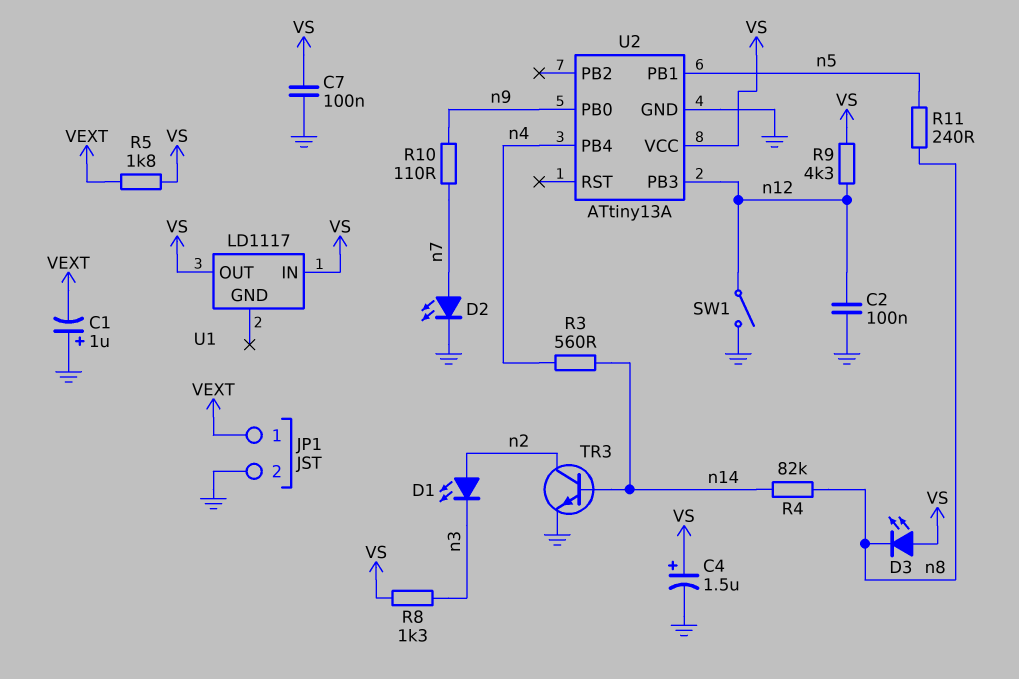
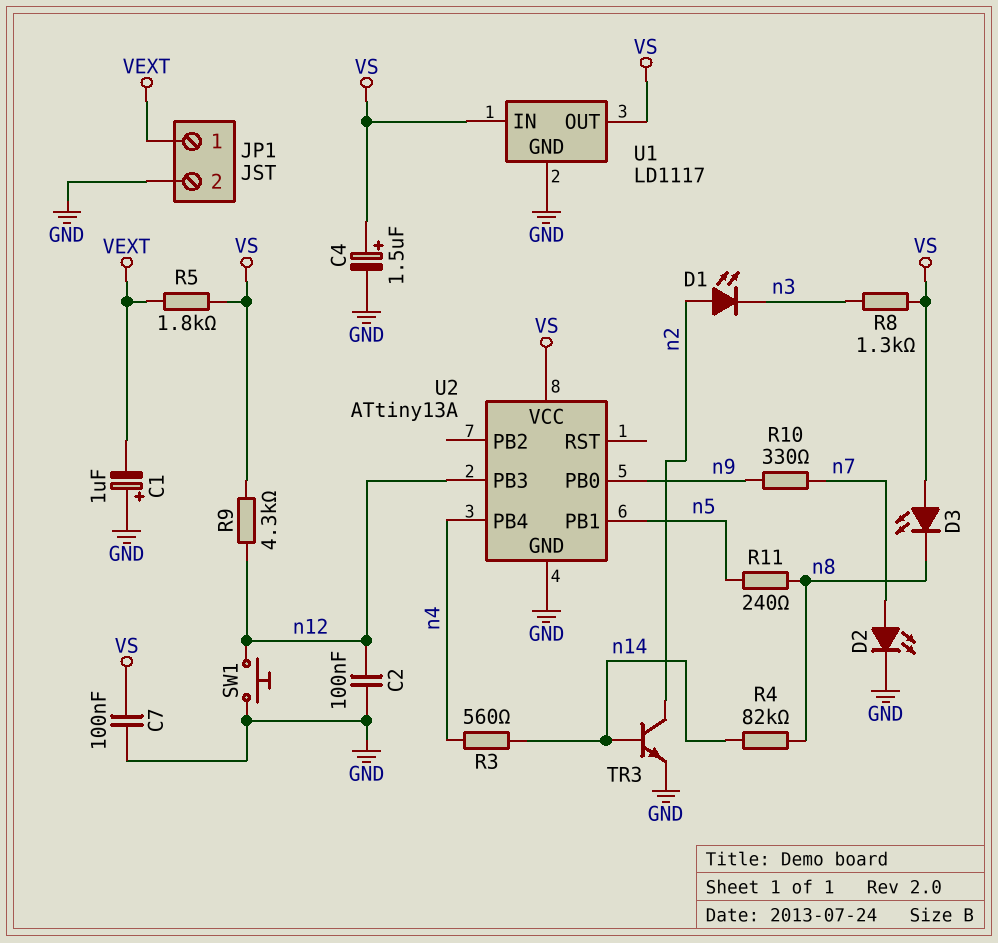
R10: 110 (n7, n9) -> 330 (n7, n9)
SW1: switch (GND, n12) -> button (GND, n12)
U1 pin GND: none -> GND

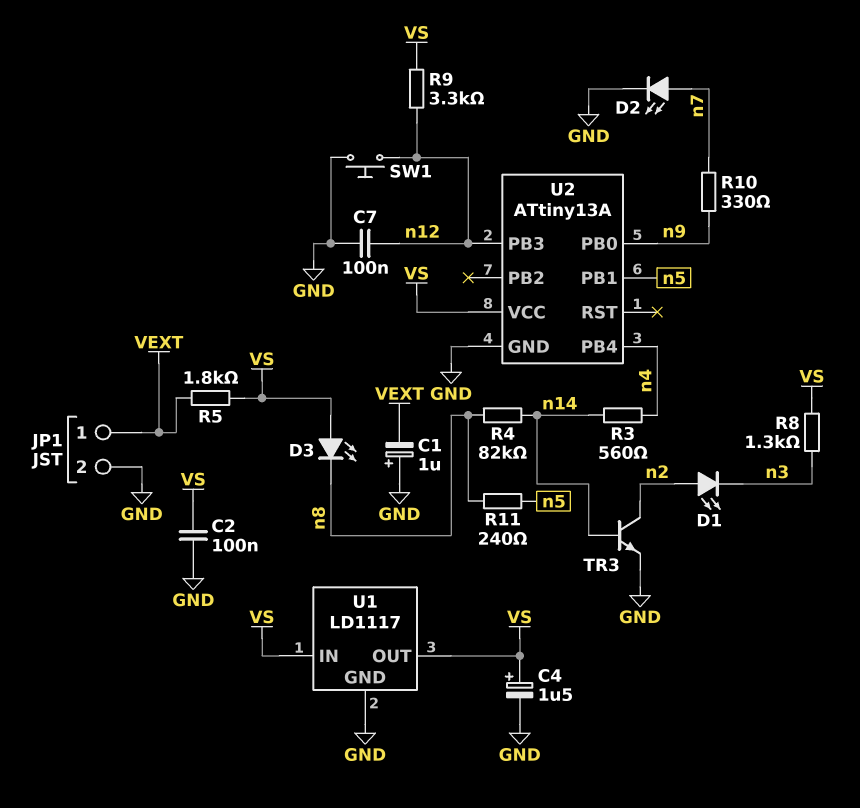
C2: 100nF (GND, n12) -> 100nF (GND, VS)
C7: 100nF (GND, VS) -> 100nF (GND, n12)
R9: 4.3k (VS, n12) -> 3.3k (VS, n12)

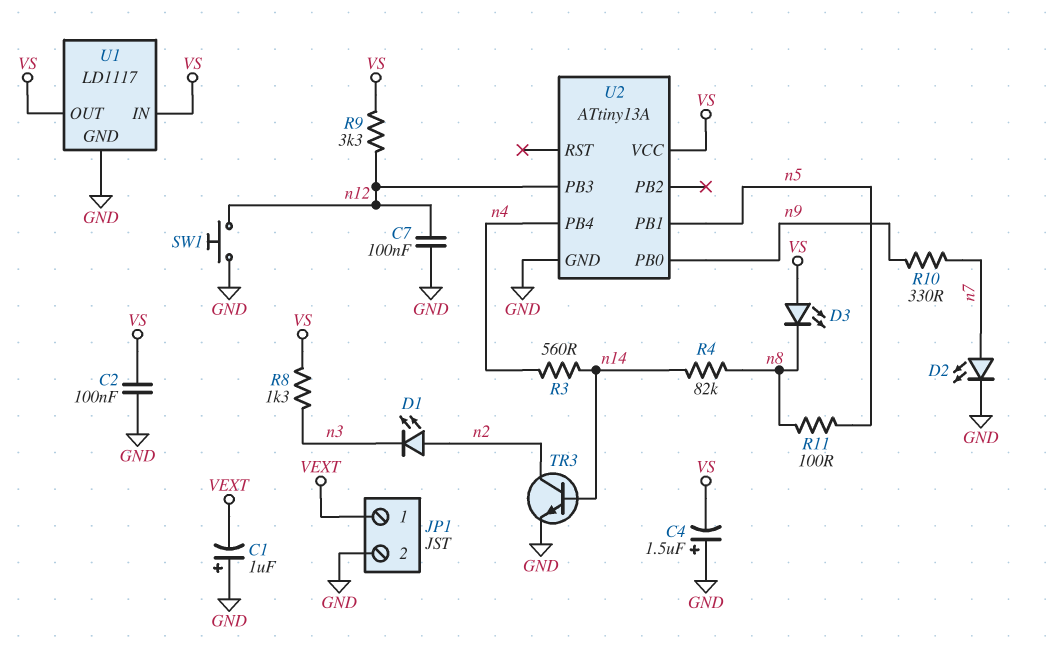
C4: 1.5uF (plus VS, minus GND) -> 1.5uF (plus GND, minus VS)
R5: 1.8k (VEXT, VS) -> none
R11: 240 (n5, n8) -> 100 (n5, n8)

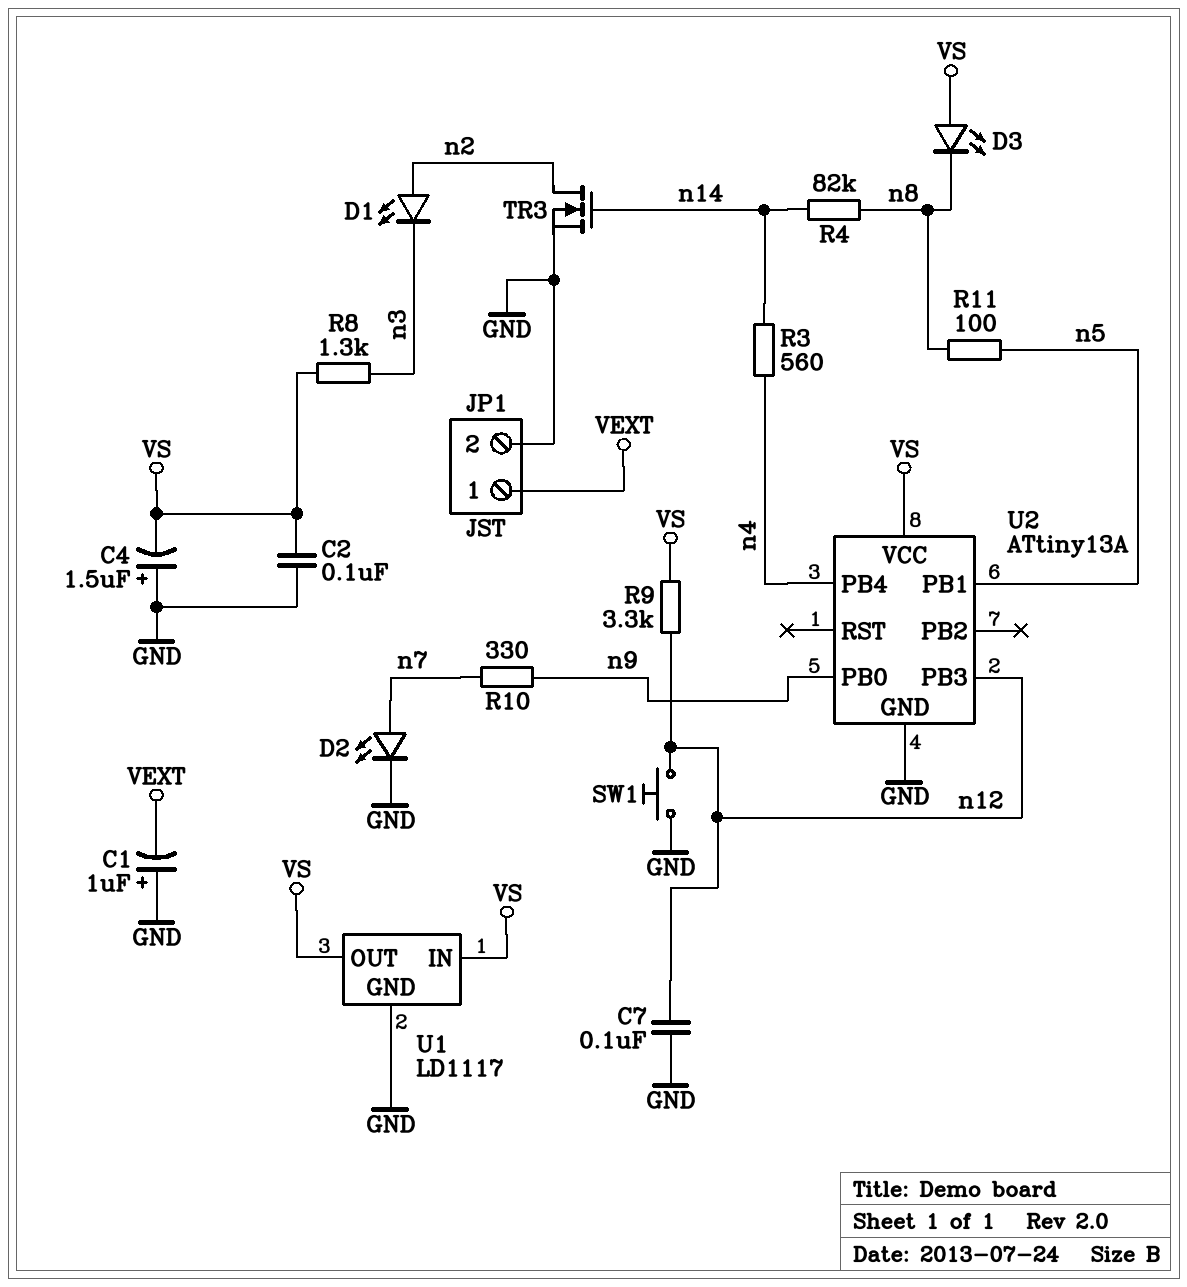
TR3: NPN (B n14, C n2, E GND) -> NMOS (G n14, D n2, S GND)

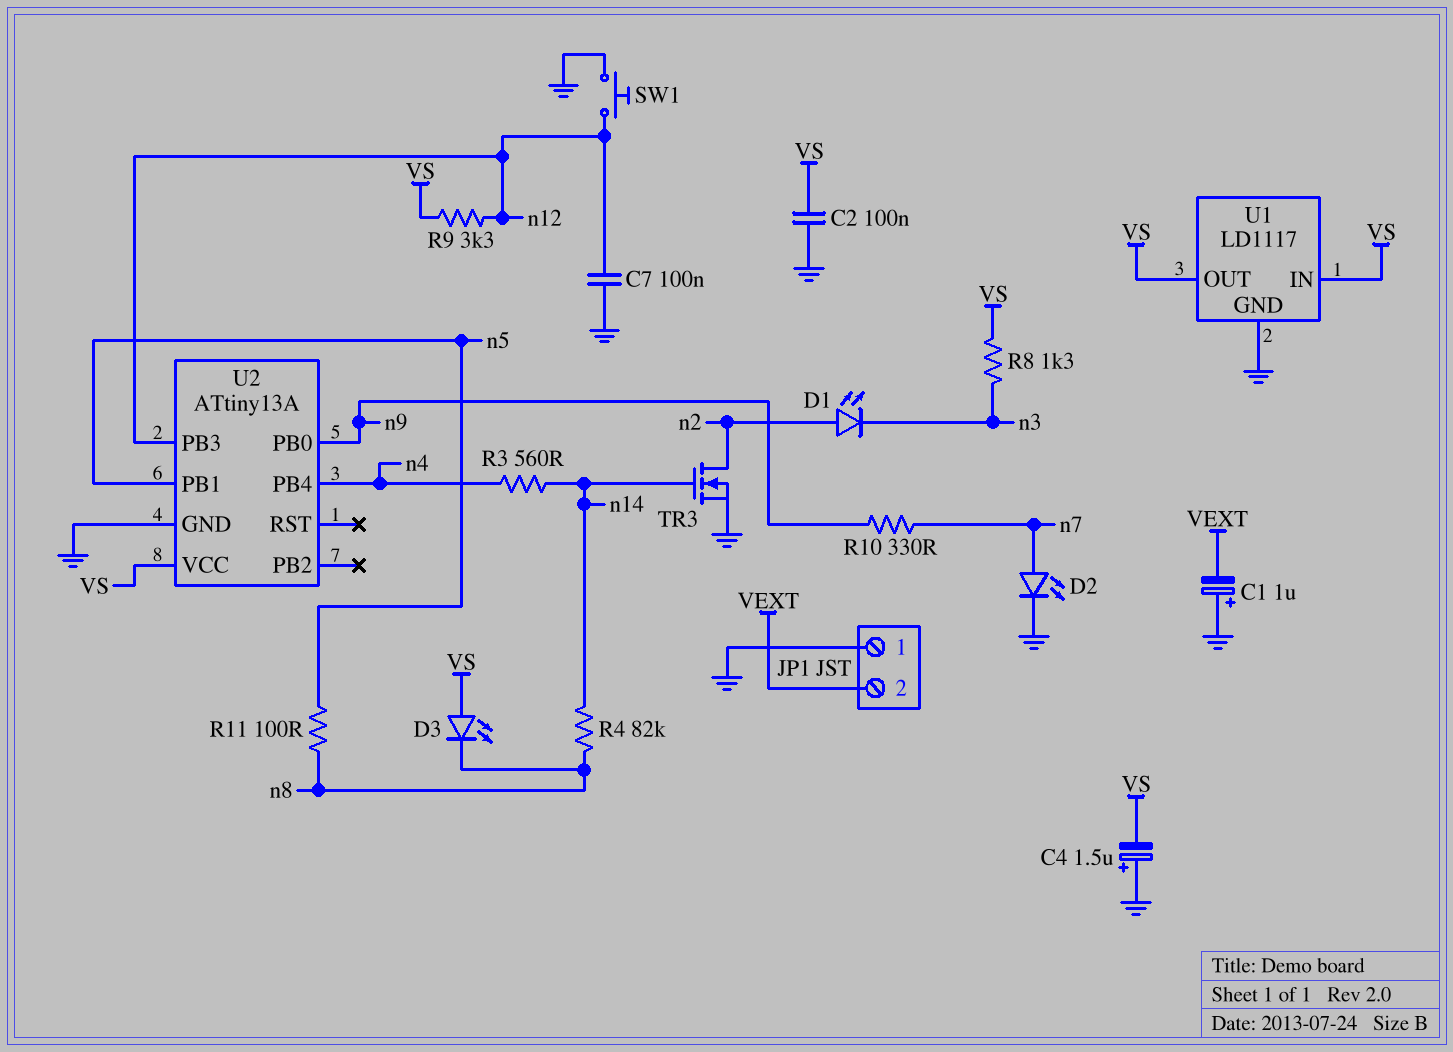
JP1 pin 1: VEXT -> GND
JP1 pin 2: GND -> VEXT

